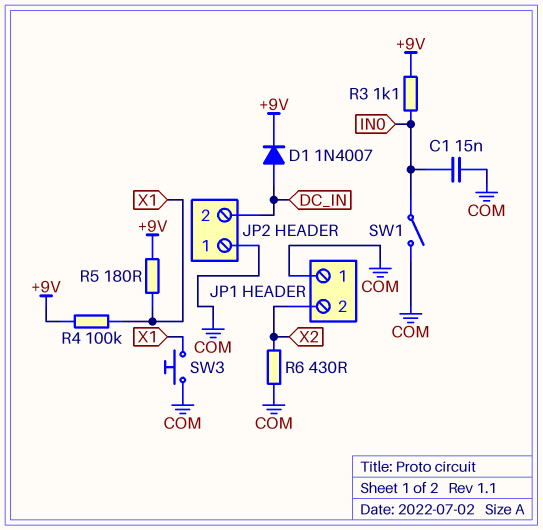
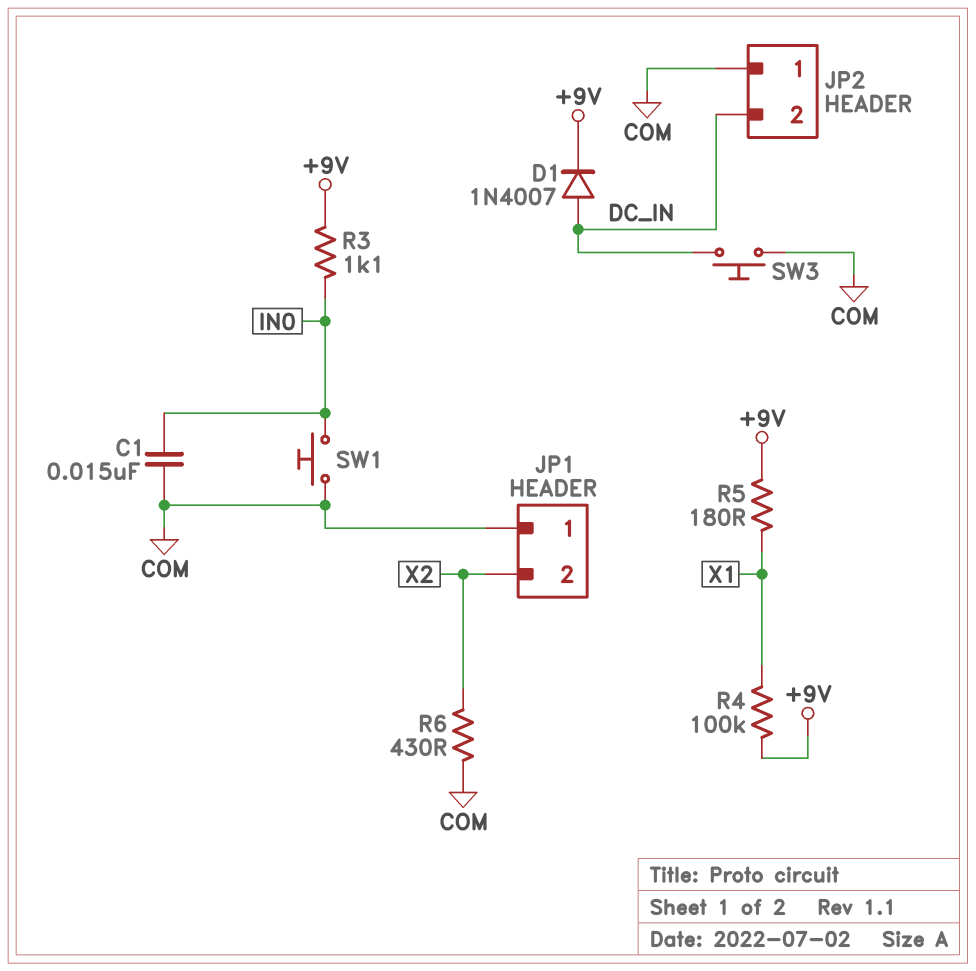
SW1: switch (COM, IN0) -> button (COM, IN0)
SW3: button (COM, X1) -> button (COM, DC_IN)

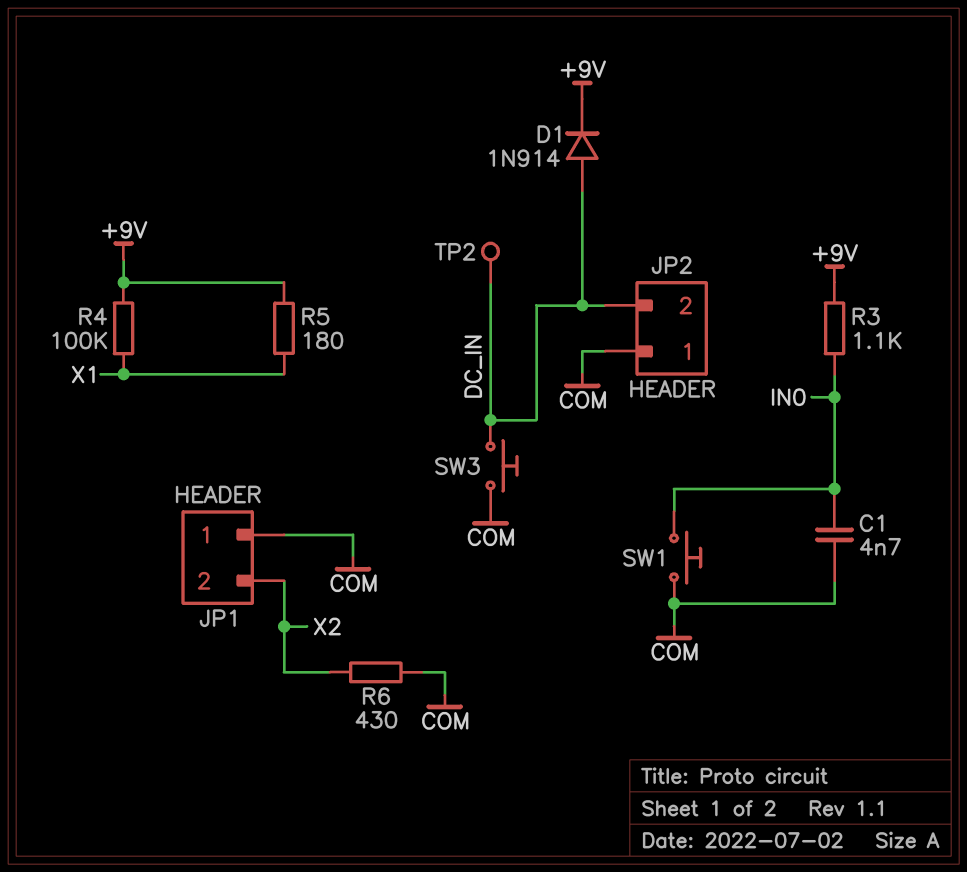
C1: 15nF (COM, IN0) -> 4.7nF (COM, IN0)
D1: diode 1N4007 (A DC_IN, K +9V) -> diode 1N914 (A DC_IN, K +9V)
TP2: none -> test point (DC_IN)

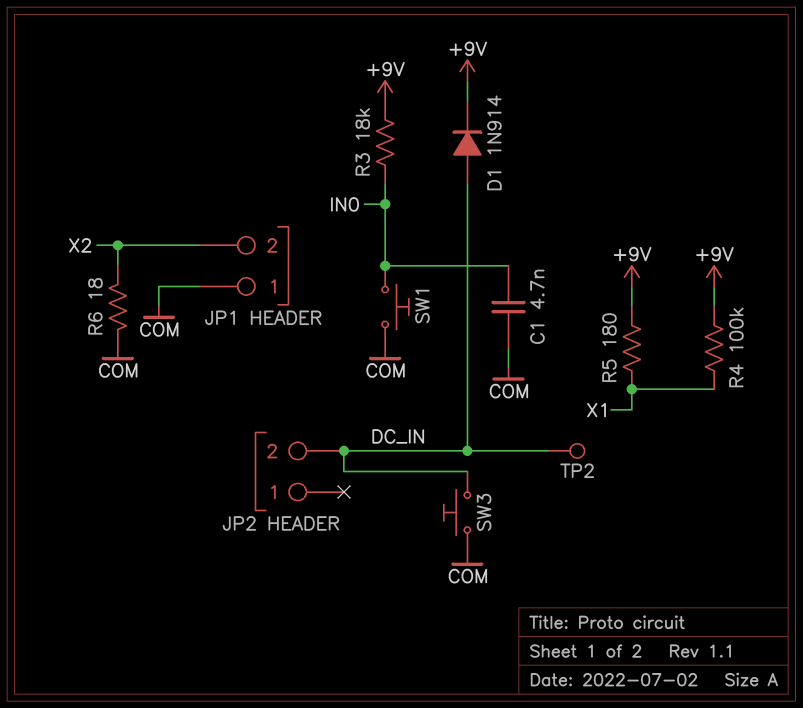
JP2 pin 1: COM -> none
R3: 1.1k (+9V, IN0) -> 18k (+9V, IN0)
R6: 430 (COM, X2) -> 18 (COM, X2)

